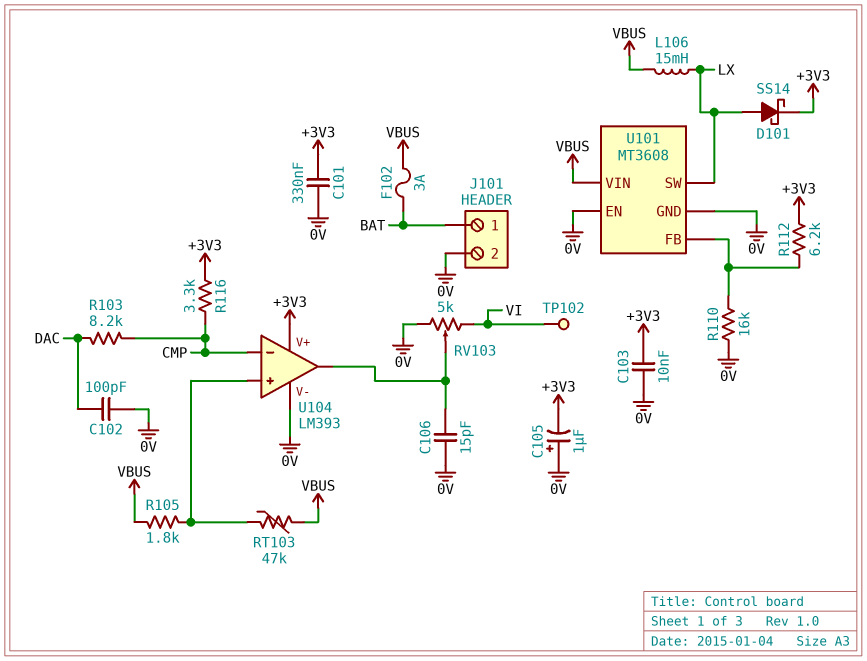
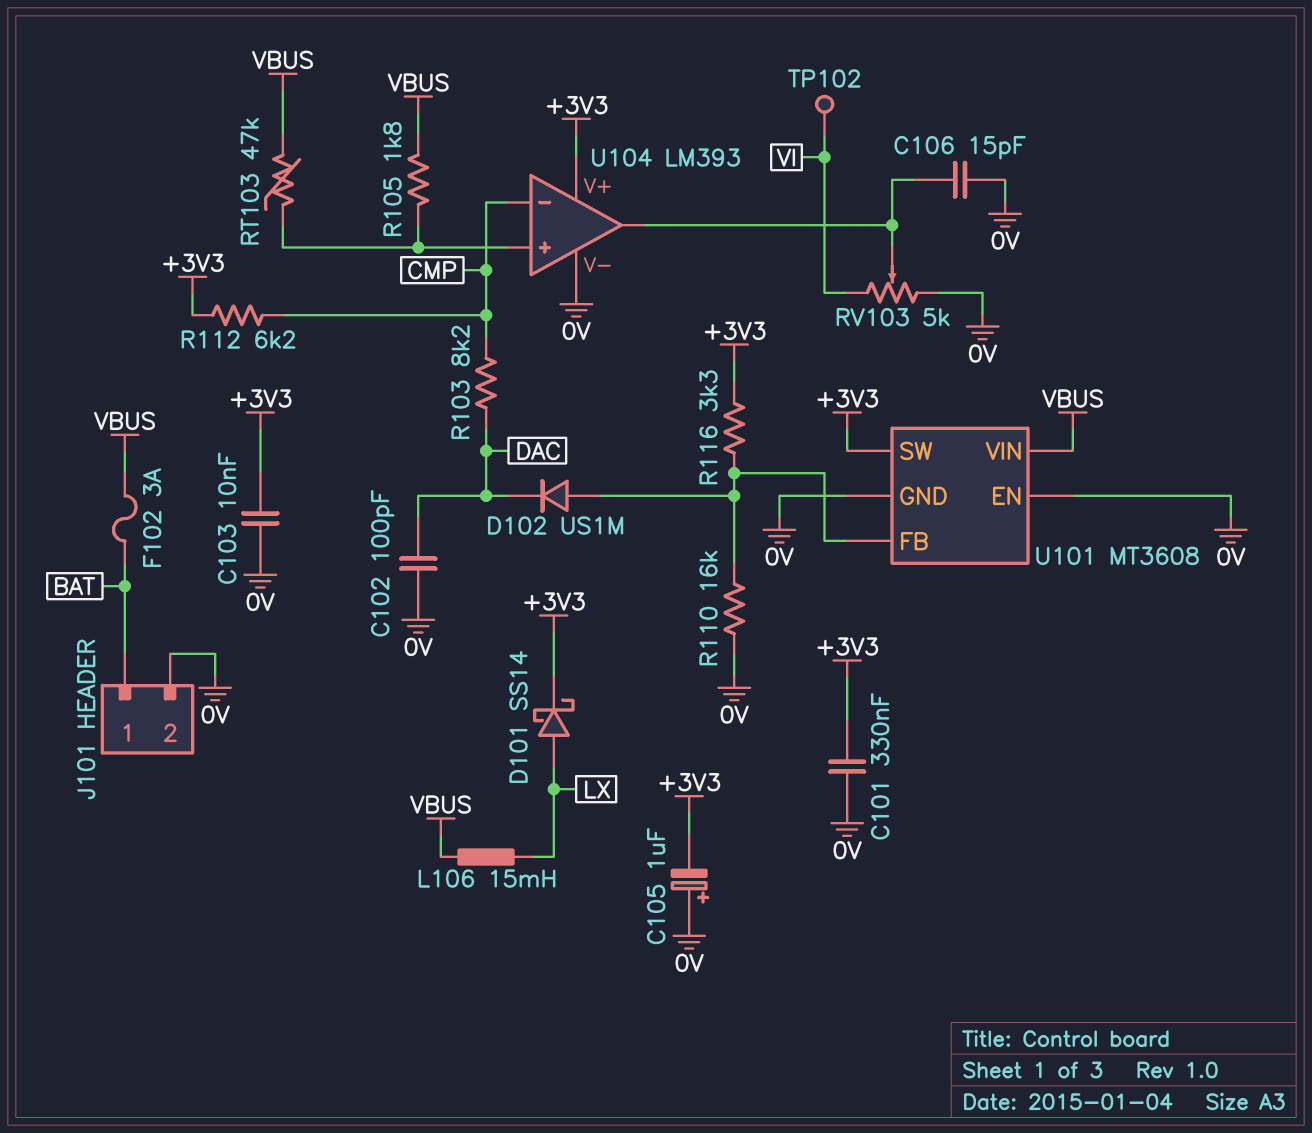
D102: none -> diode US1M (A U101/FB, K DAC)
R112: 6.2k (+3V3, U101/FB) -> 6.2k (+3V3, CMP)
R116: 3.3k (+3V3, CMP) -> 3.3k (+3V3, U101/FB)
U101 pin SW: LX -> +3V3

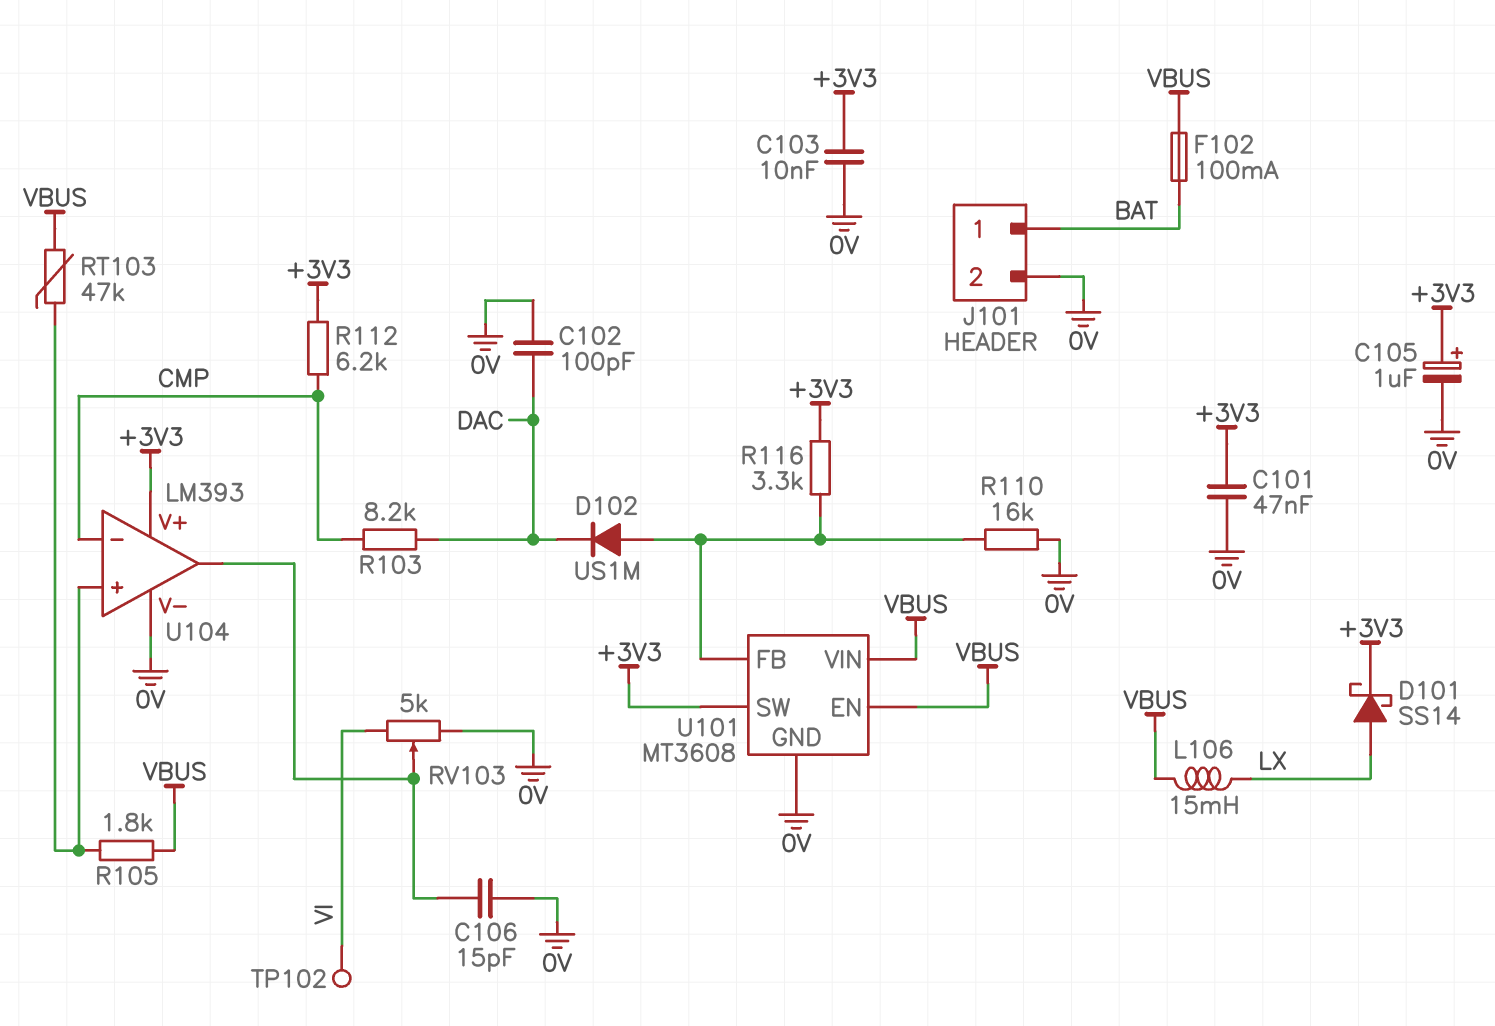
C101: 330nF (+3V3, 0V) -> 47nF (+3V3, 0V)
C105: 1uF (plus 0V, minus +3V3) -> 1uF (plus +3V3, minus 0V)
F102: 3A (BAT, VBUS) -> 100mA (BAT, VBUS)
U101 pin EN: 0V -> VBUS

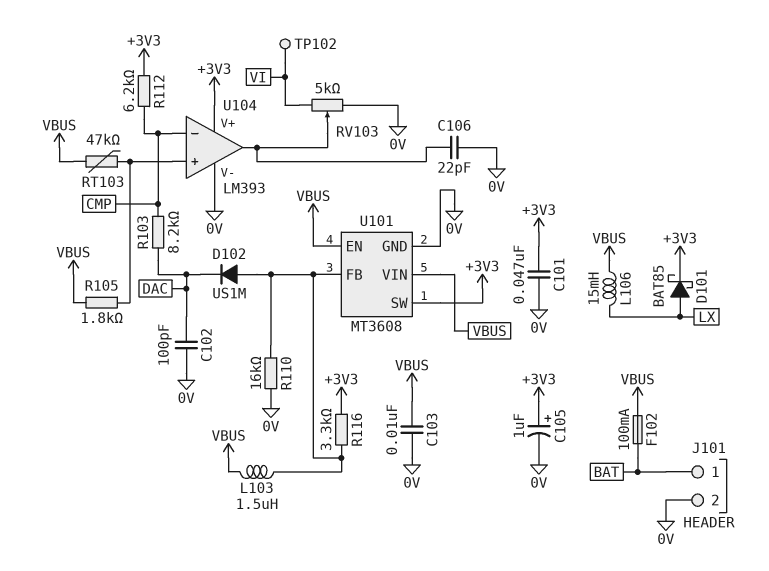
C103: 10nF (+3V3, 0V) -> 10nF (0V, VBUS)
C106: 15pF (0V, U104/out) -> 22pF (0V, U104/out)
D101: schottky SS14 (A LX, K +3V3) -> schottky BAT85 (A LX, K +3V3)
L103: none -> 1.5uH (U101/FB, VBUS)

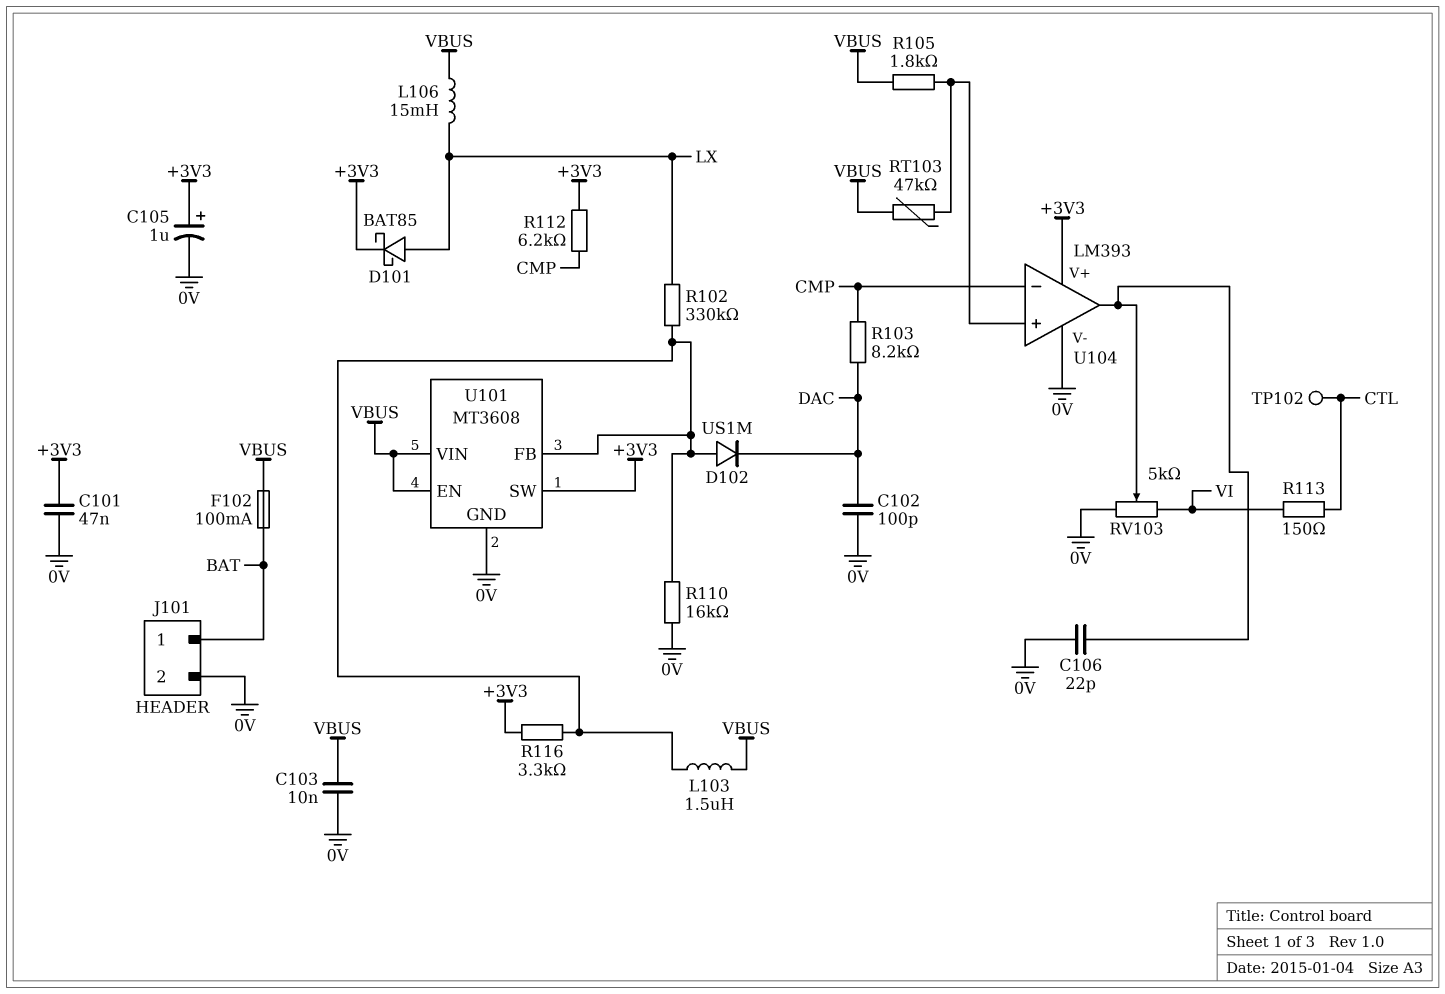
R102: none -> 330k (LX, U101/FB)
R113: none -> 150 (CTL, VI)
TP102: test point (VI) -> test point (CTL)

